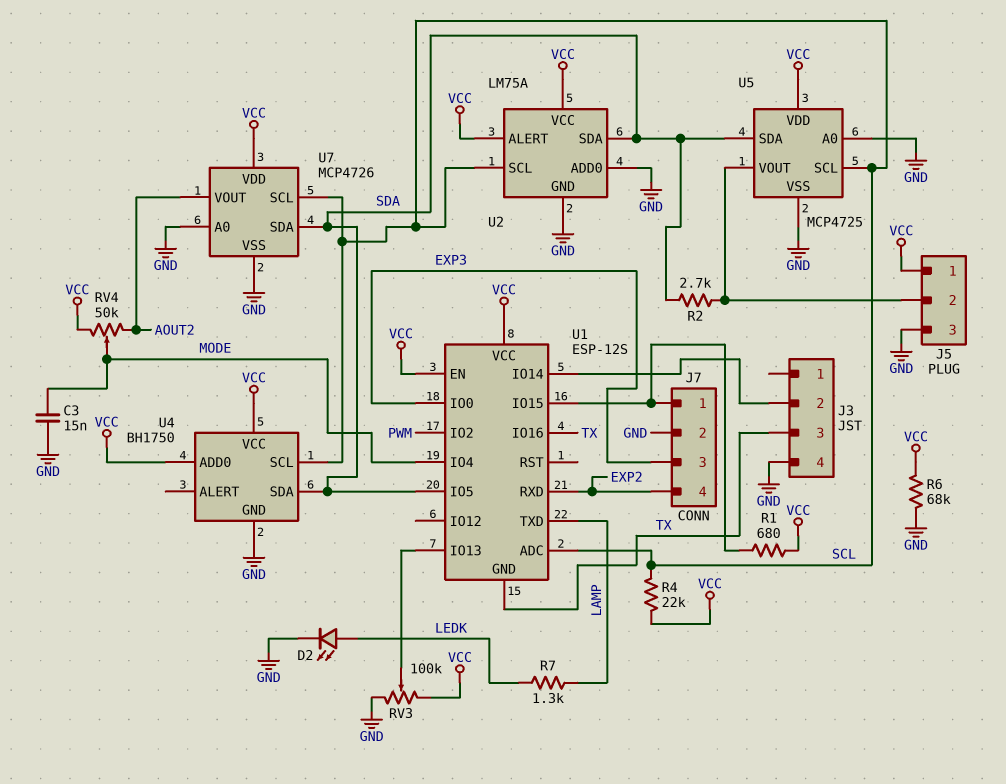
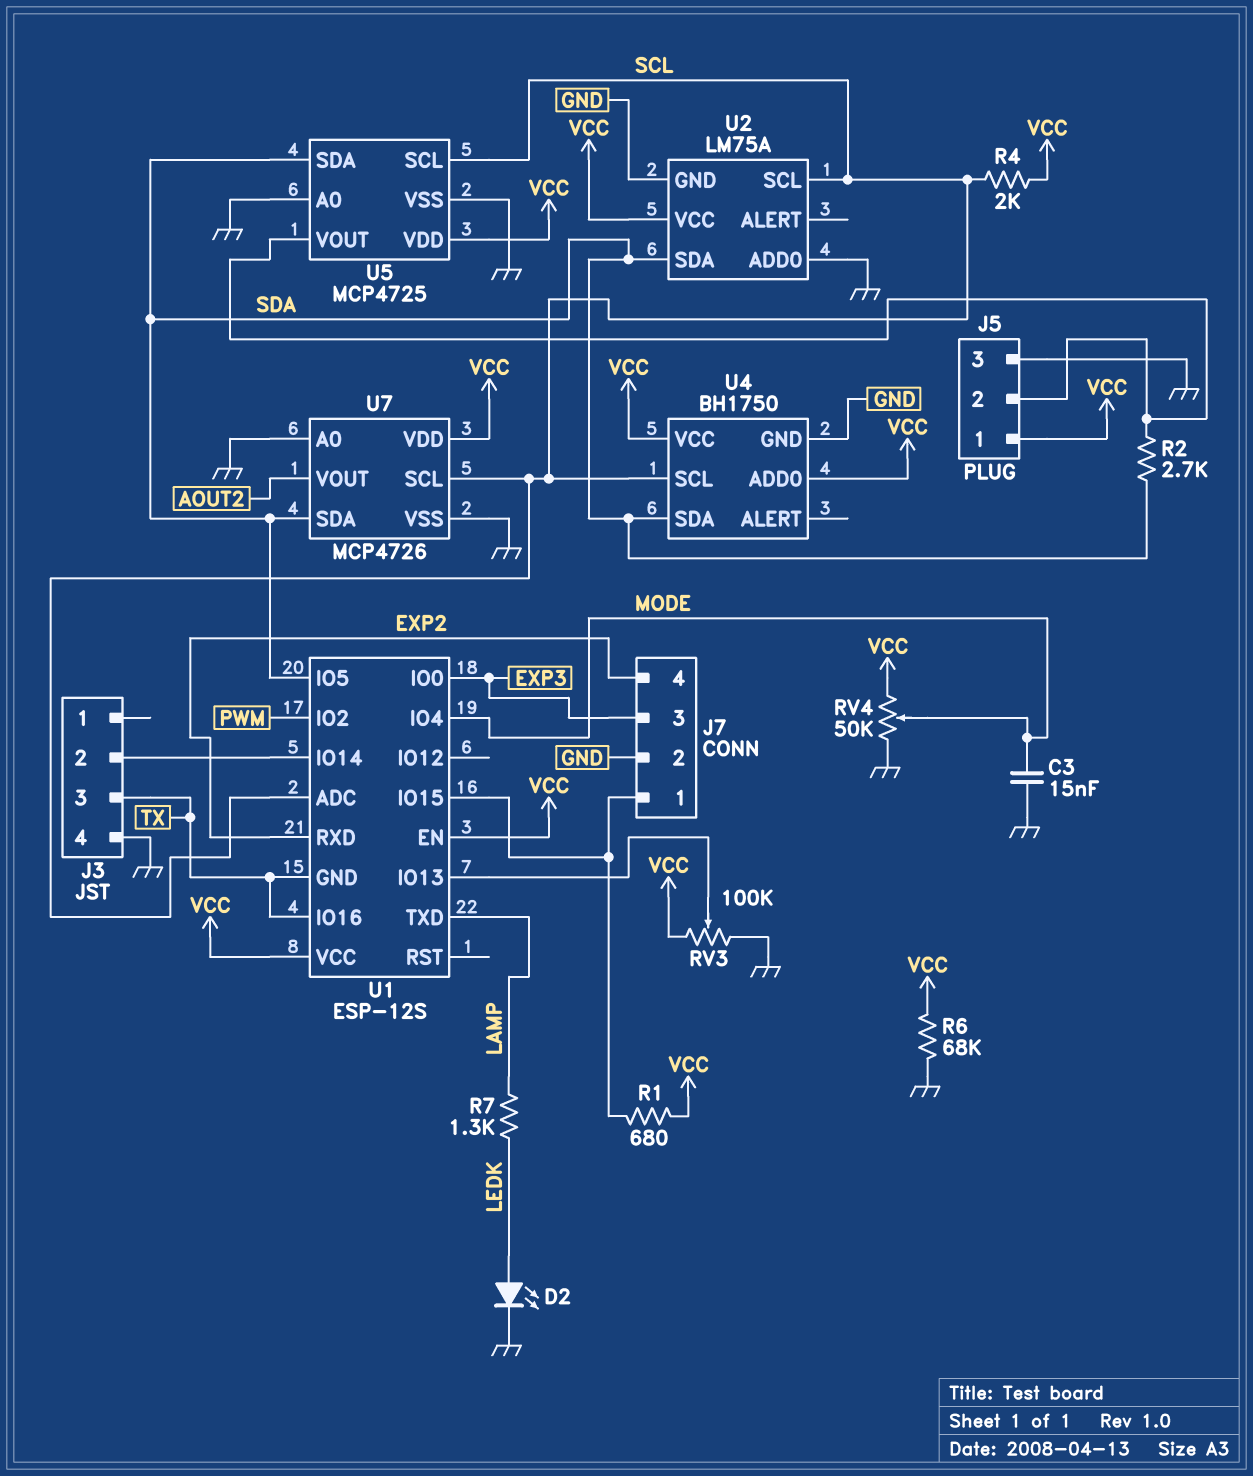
R4: 22k (SCL, VCC) -> 2k (SCL, VCC)
RV4: 50k (AOUT2, VCC, wiper MODE) -> 50k (GND, VCC, wiper MODE)
U2 pin ALERT: VCC -> none

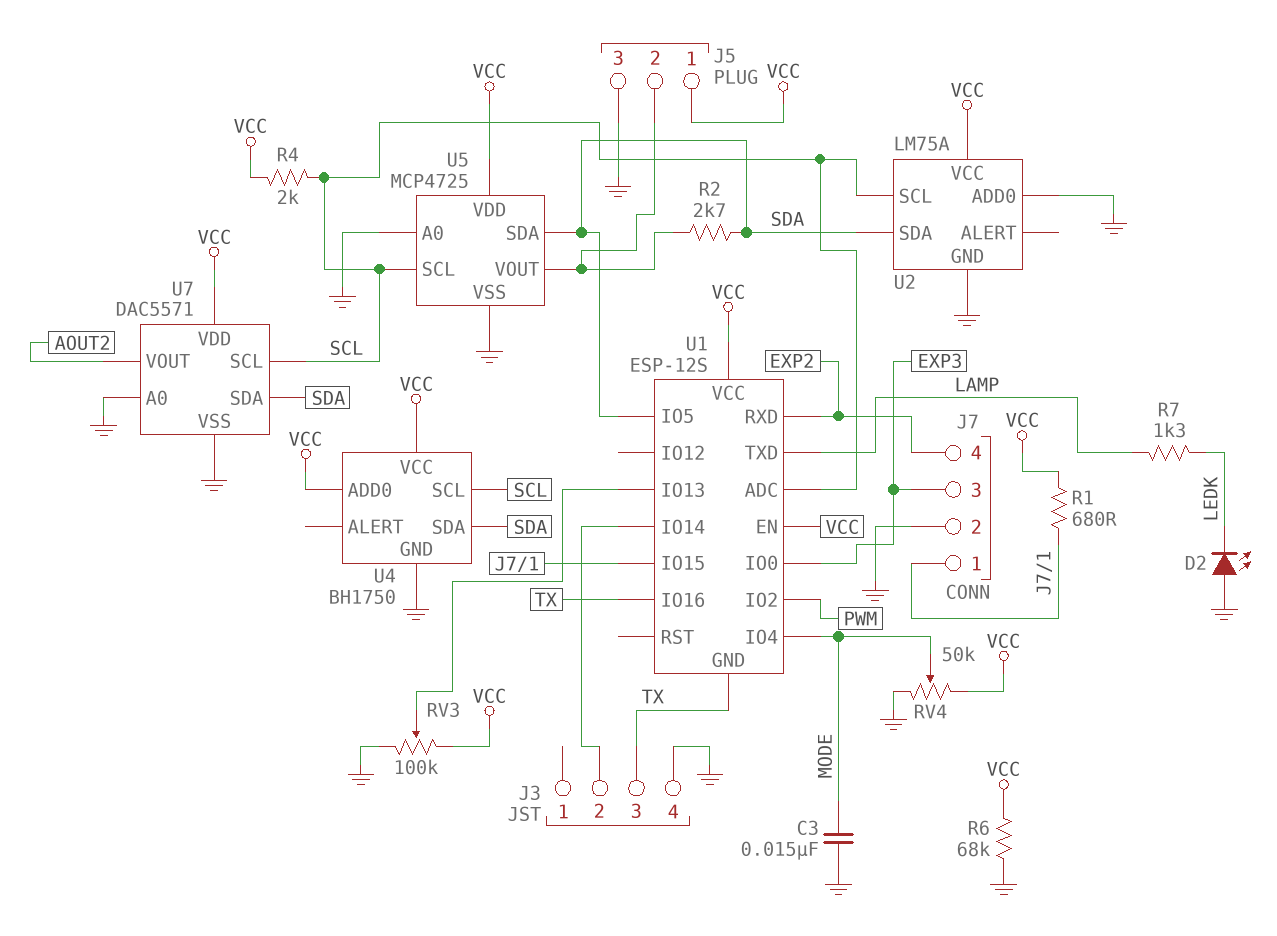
D2: LED (A LEDK, K GND) -> LED (A GND, K LEDK)
U7: MCP4726 -> DAC5571

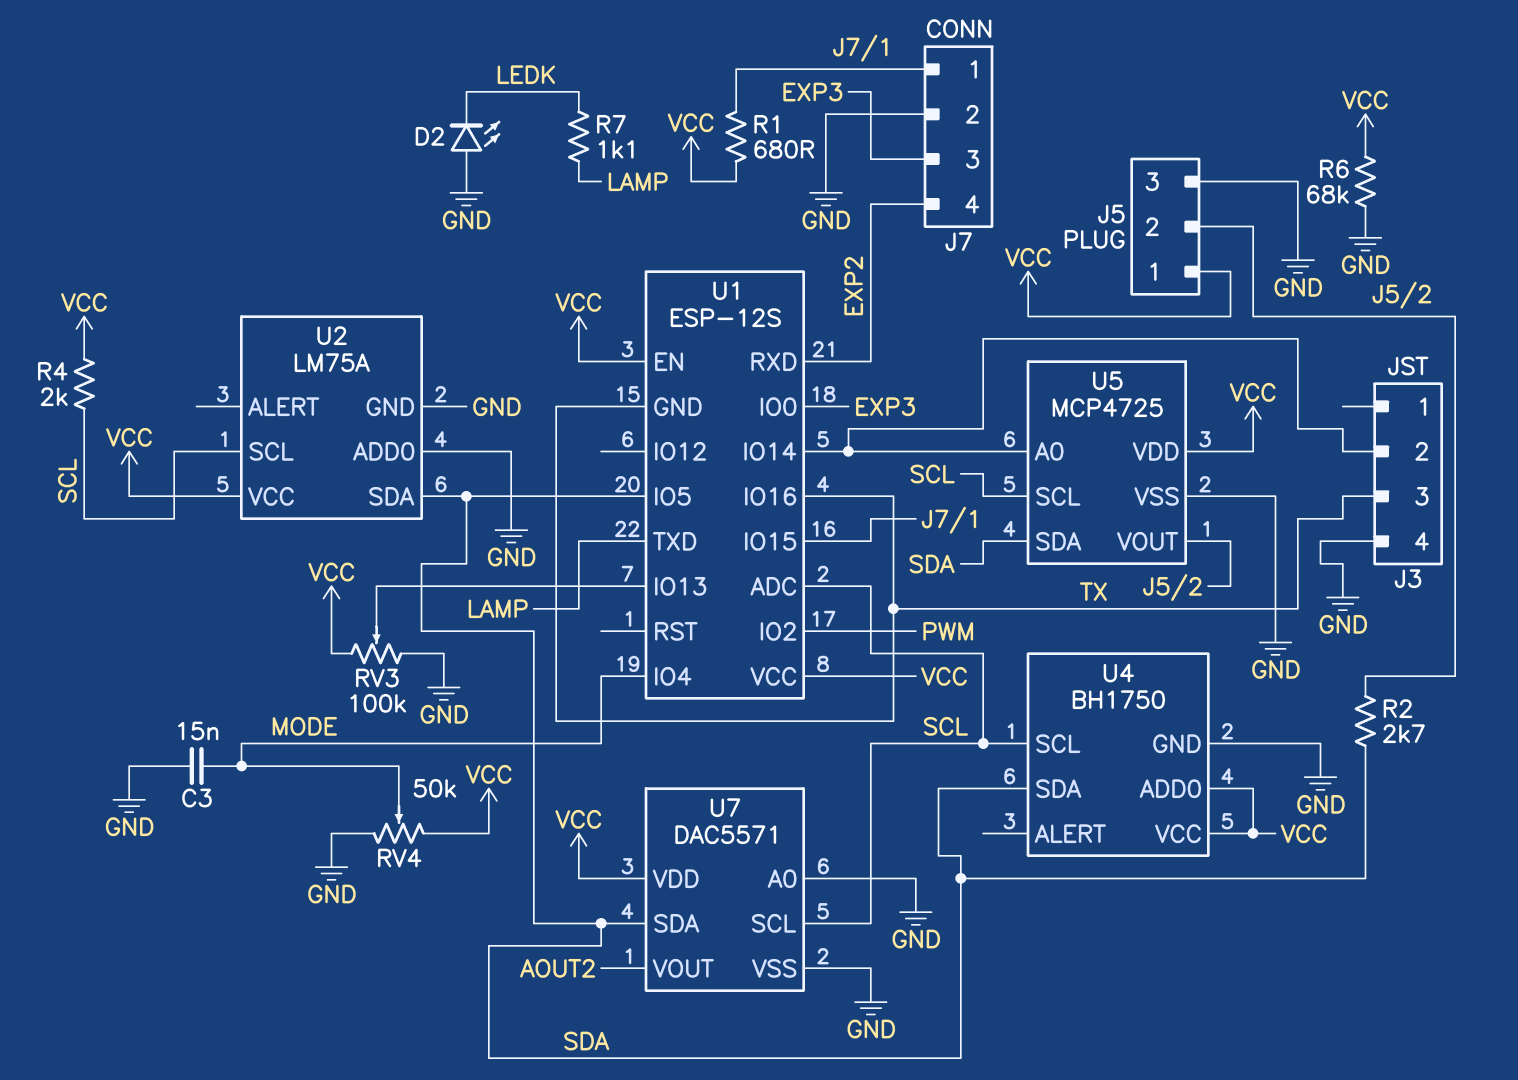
R7: 1.3k (LAMP, LEDK) -> 1.1k (LAMP, LEDK)
U5 pin A0: GND -> J3/2

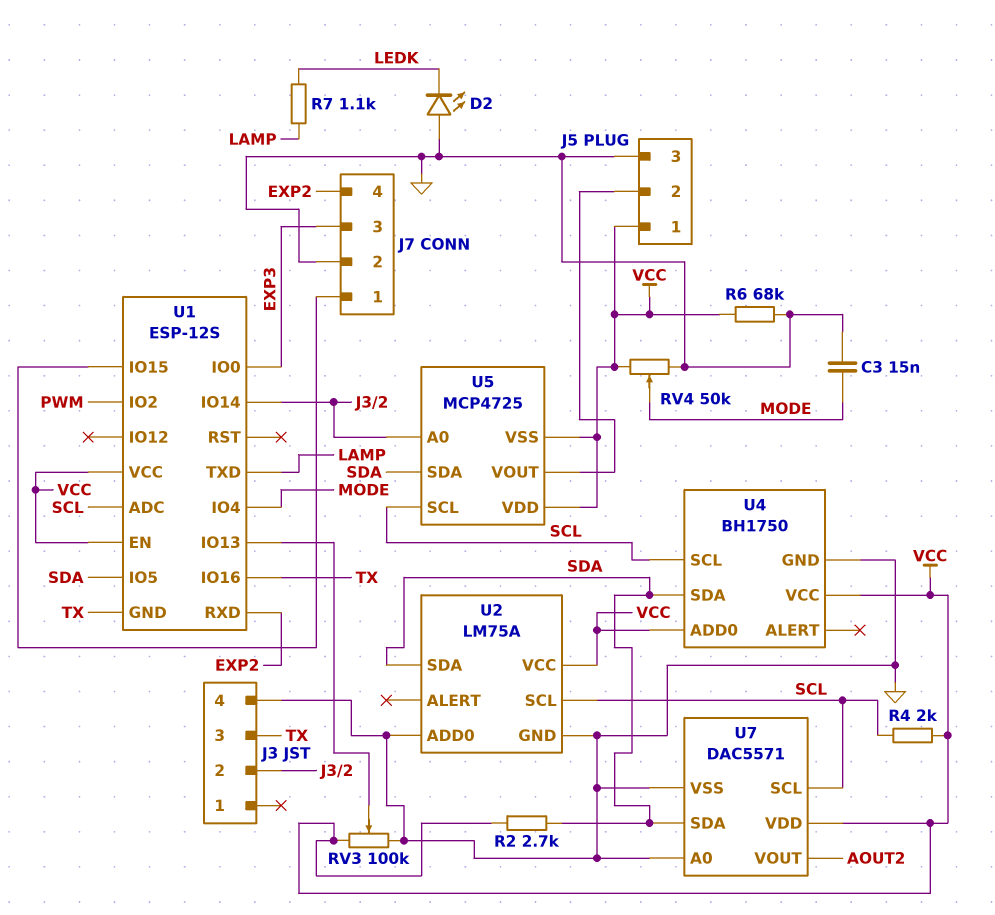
R1: 680 (J7/1, VCC) -> none
R2: 2.7k (J5/2, SDA) -> 2.7k (SDA, VCC)
U5 pin VSS: GND -> VCC

